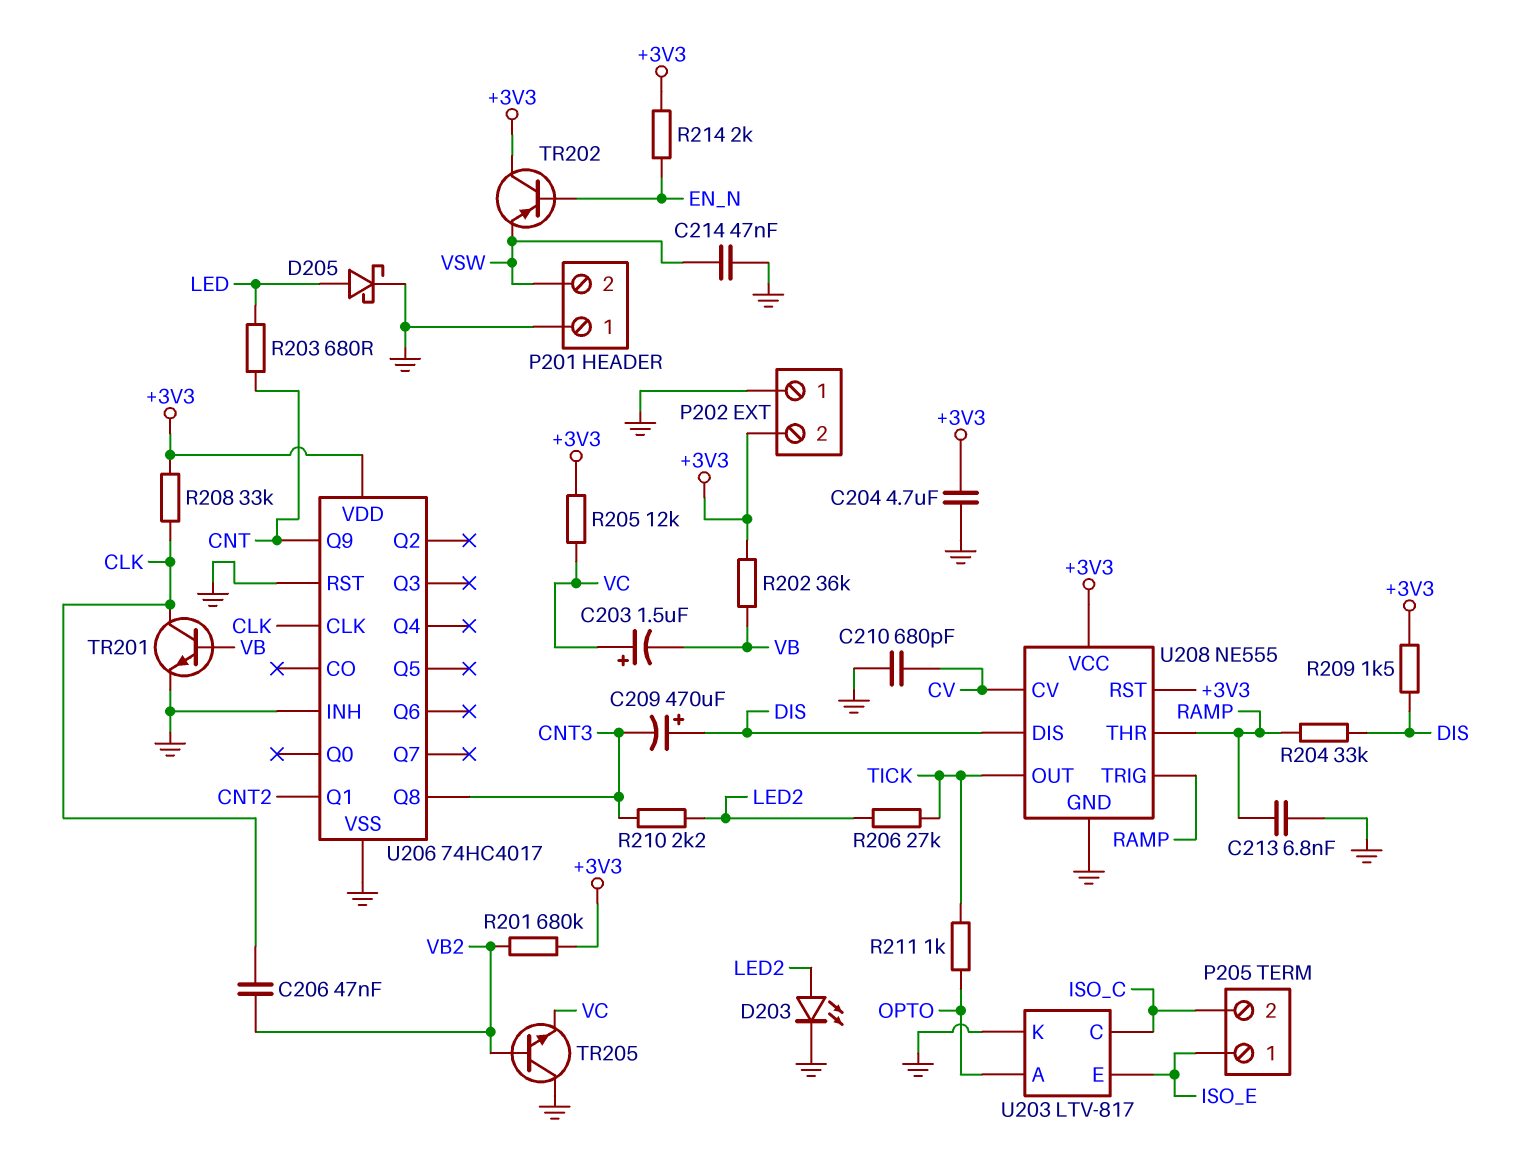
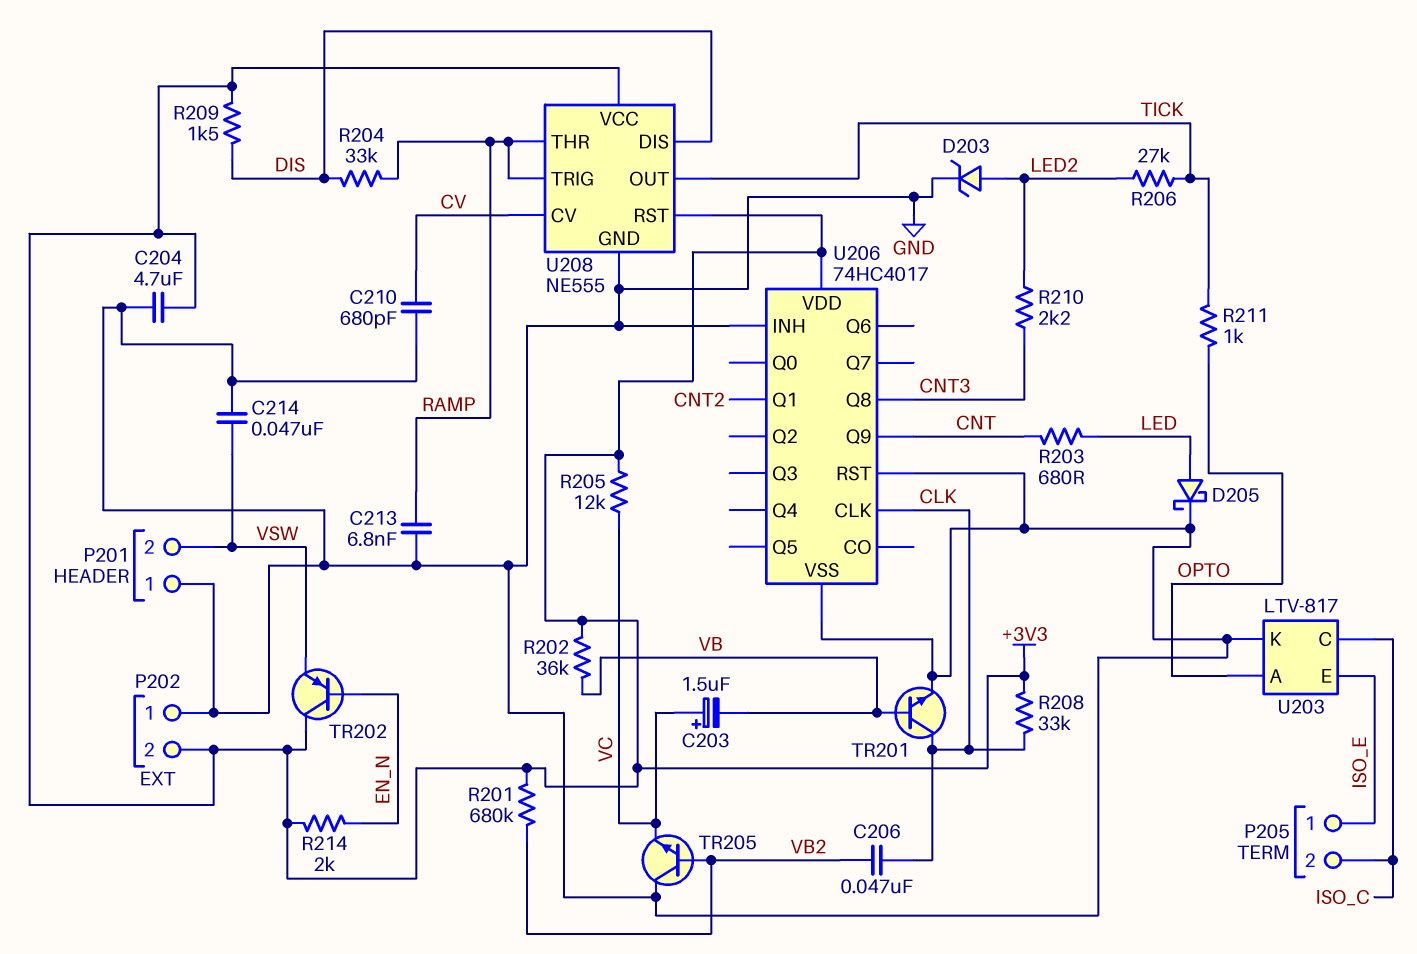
C209: 470uF (plus DIS, minus CNT3) -> none
D203: LED (A LED2, K GND) -> zener (A LED2, K GND)

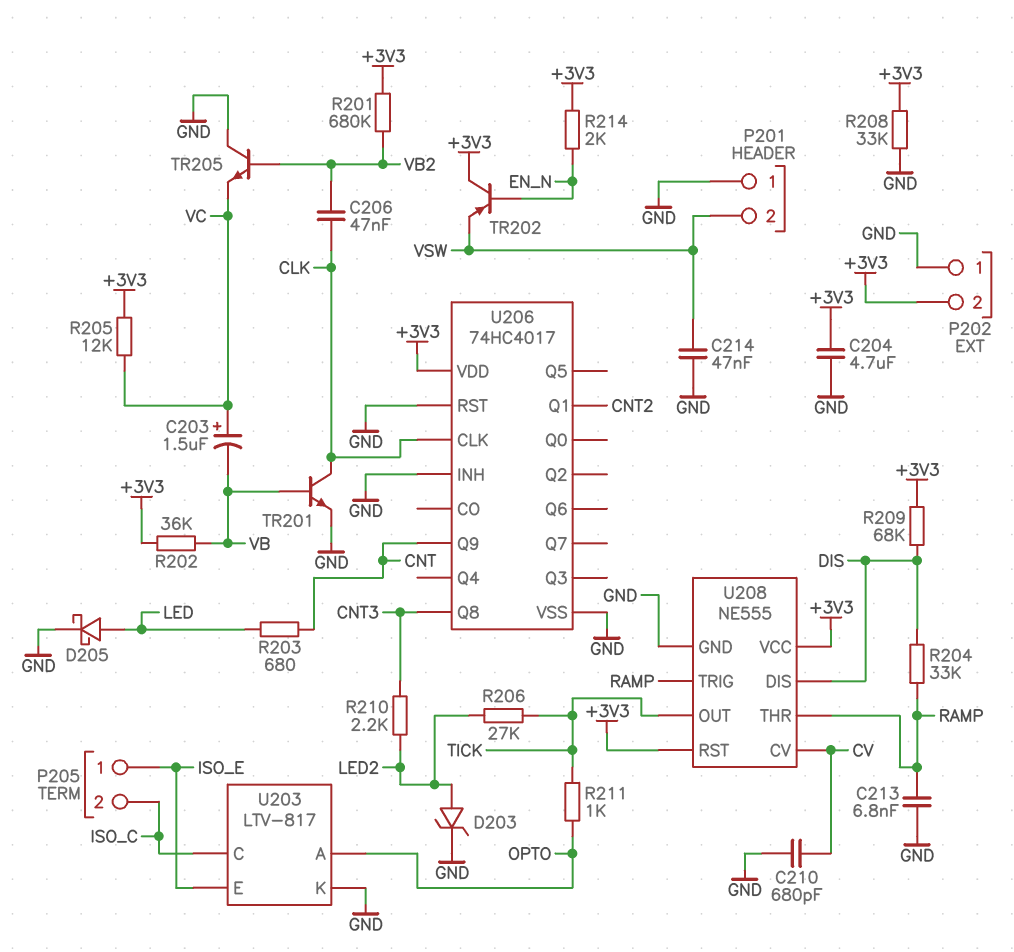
R208: 33k (+3V3, CLK) -> 33k (+3V3, GND)
R209: 1.5k (+3V3, DIS) -> 68k (+3V3, DIS)

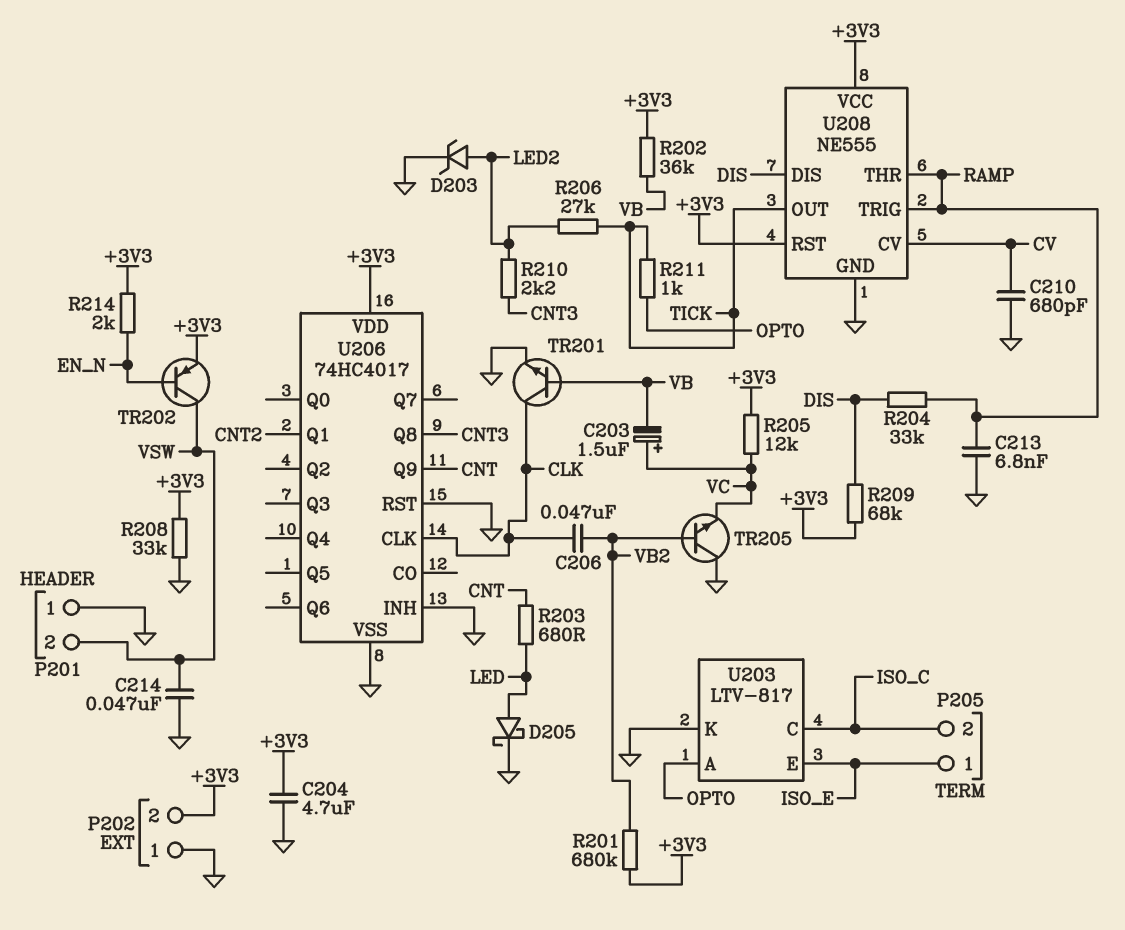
TR202: PNP (B EN_N, C +3V3, E VSW) -> PNP (B EN_N, C VSW, E +3V3)

